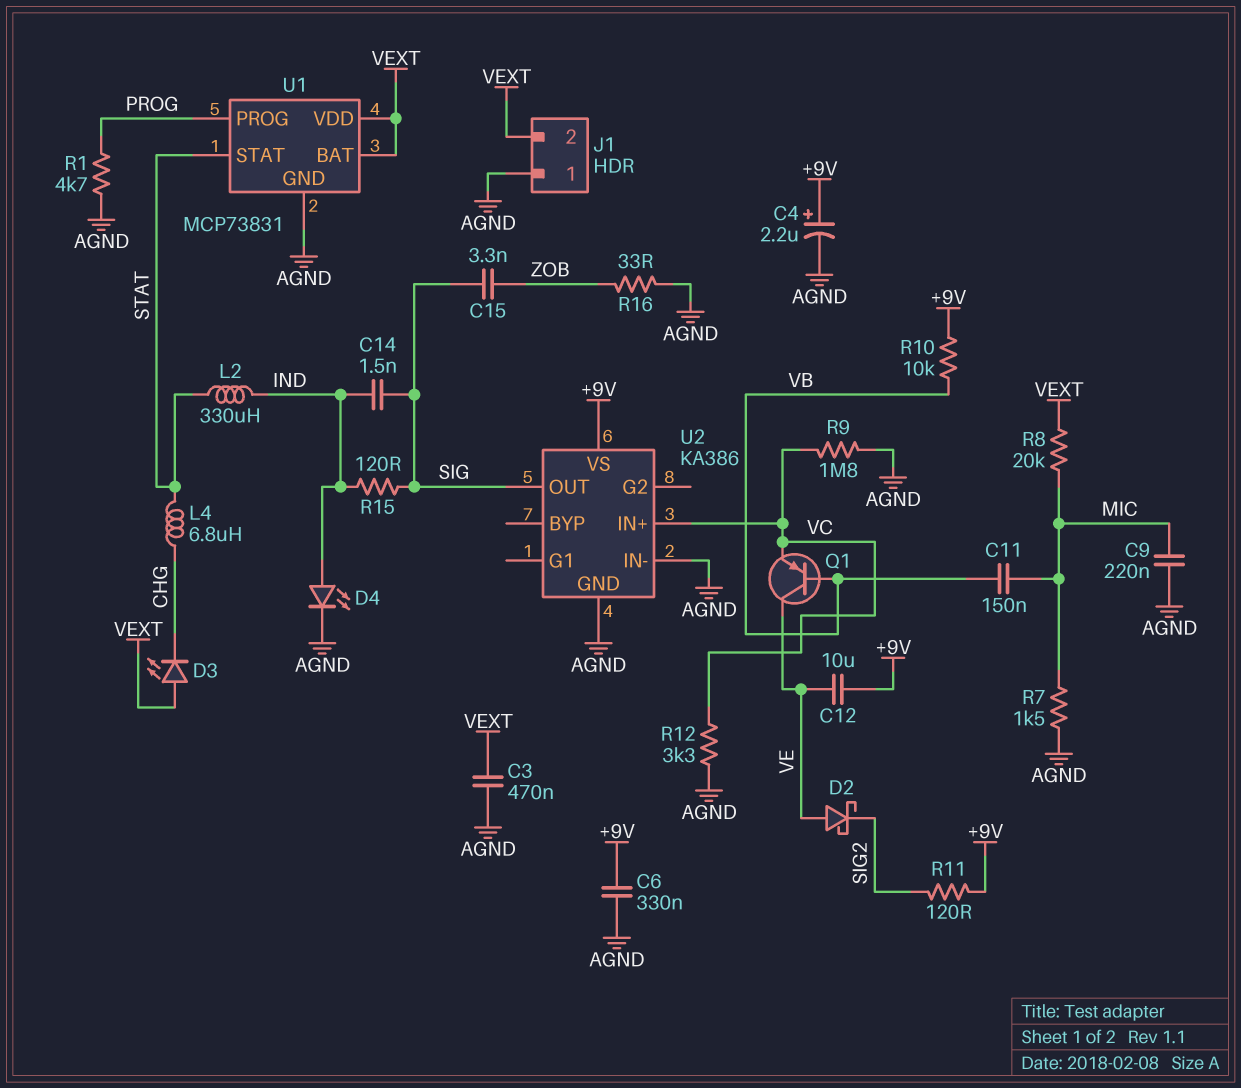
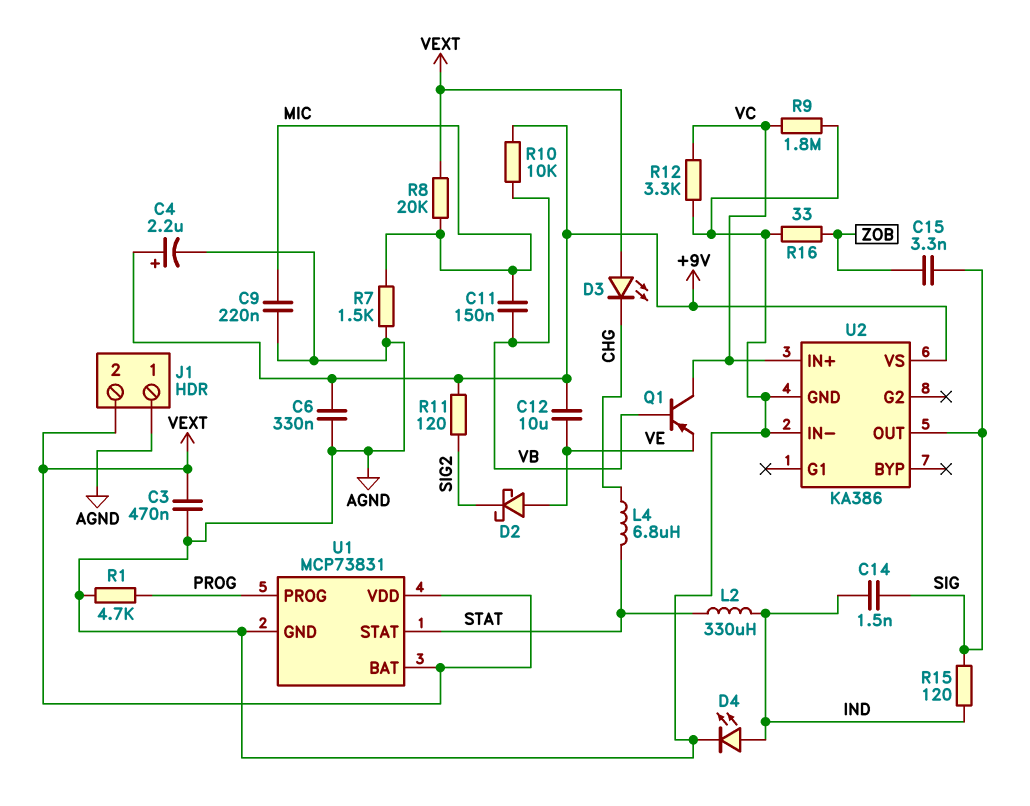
Q1: PNP (B VB, C VE, E VC) -> PNP (B VB, C VC, E VE)

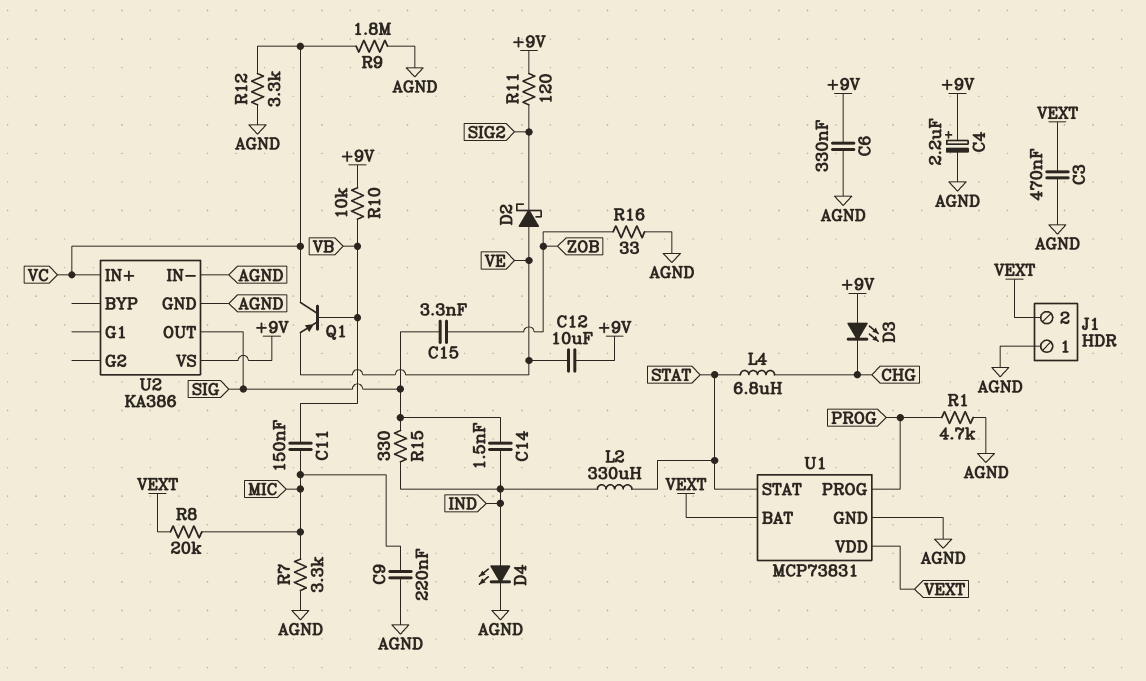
D3: LED (A VEXT, K CHG) -> LED (A +9V, K CHG)
R7: 1.5k (AGND, MIC) -> 3.3k (AGND, MIC)
R15: 120 (IND, SIG) -> 330 (IND, SIG)

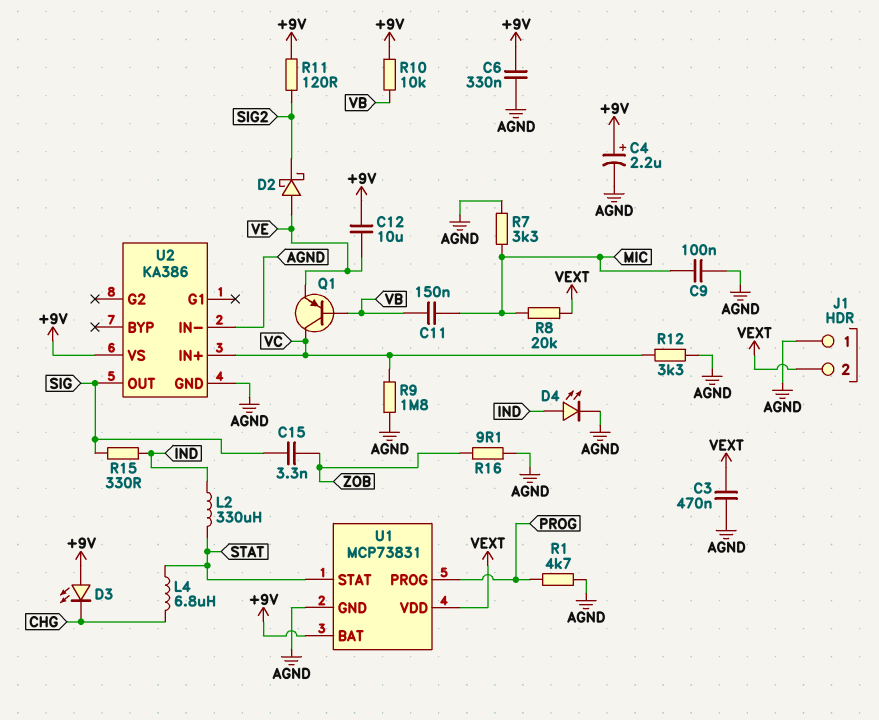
C9: 220nF (AGND, MIC) -> 100nF (AGND, MIC)
C14: 1.5nF (IND, SIG) -> none
R16: 33 (AGND, ZOB) -> 9.1 (AGND, ZOB)
U1 pin BAT: VEXT -> +9V

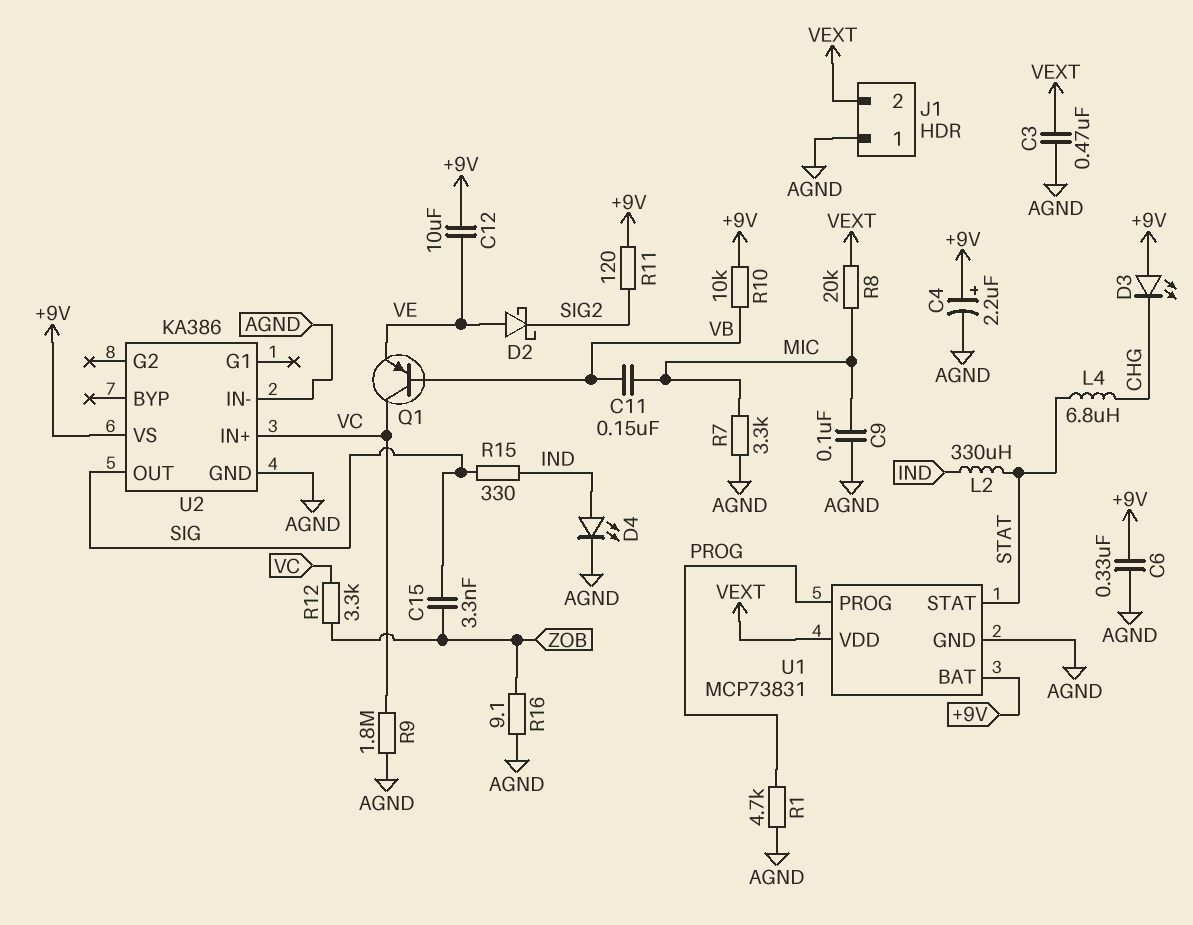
R12: 3.3k (AGND, VC) -> 3.3k (VC, ZOB)

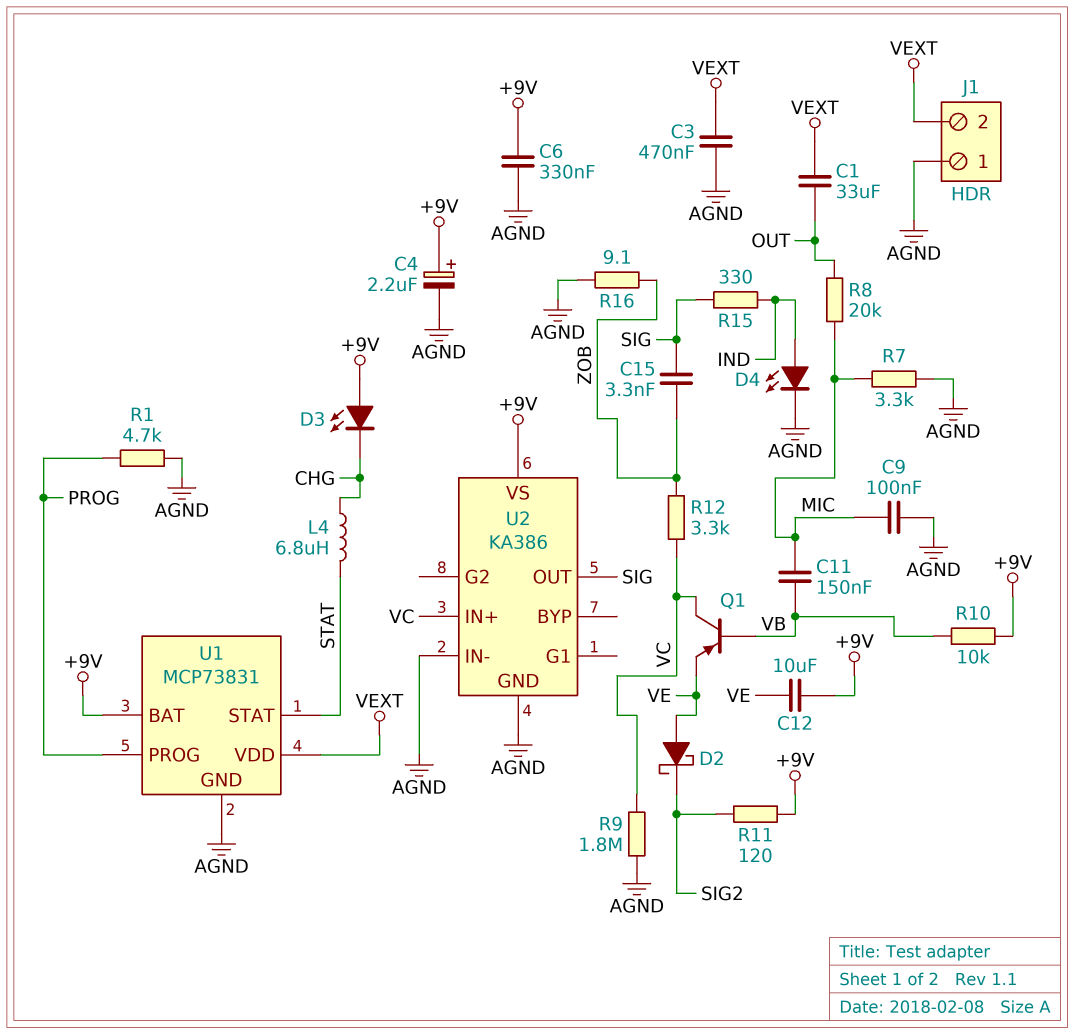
C1: none -> 33uF (OUT, VEXT)
L2: 330uH (IND, STAT) -> none
R8: 20k (MIC, VEXT) -> 20k (MIC, OUT)

